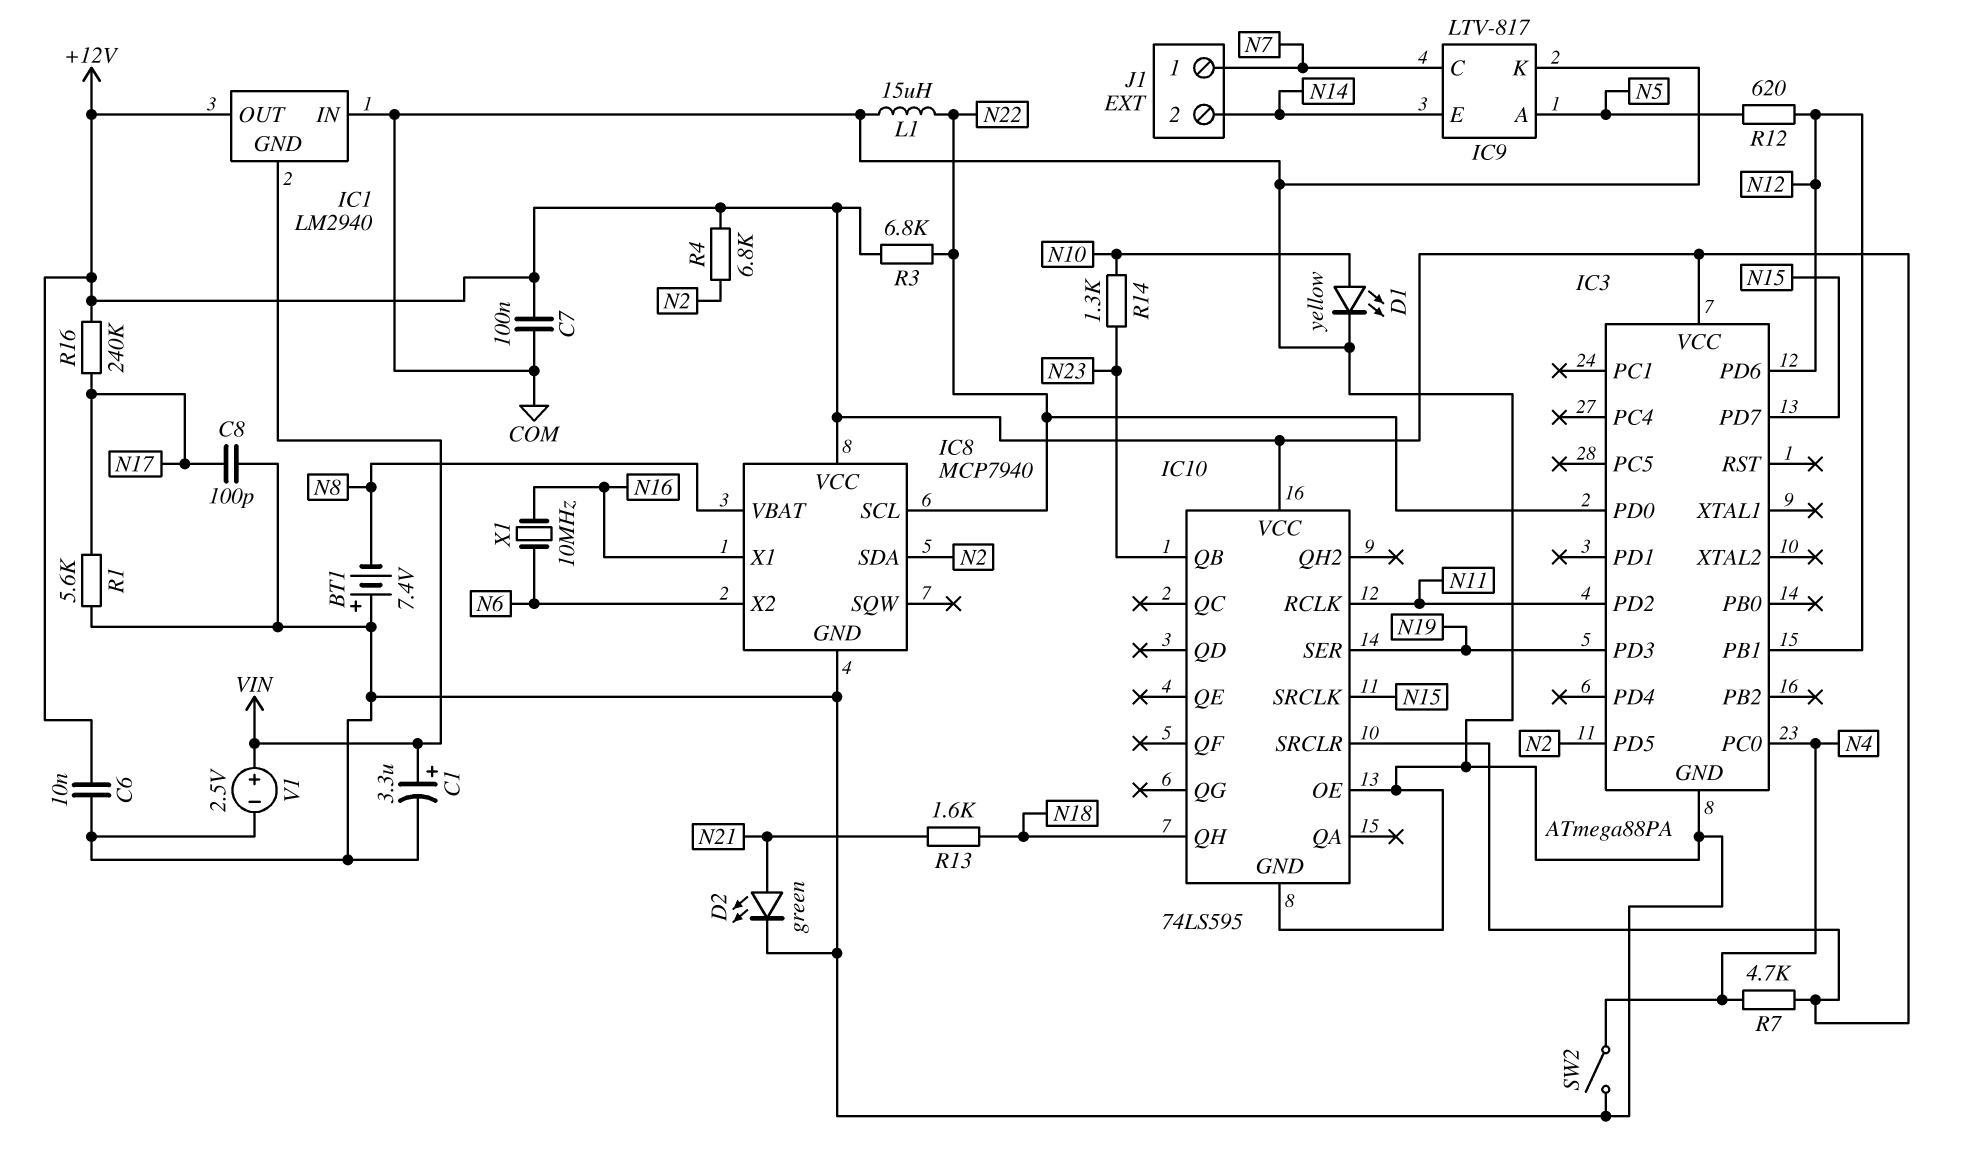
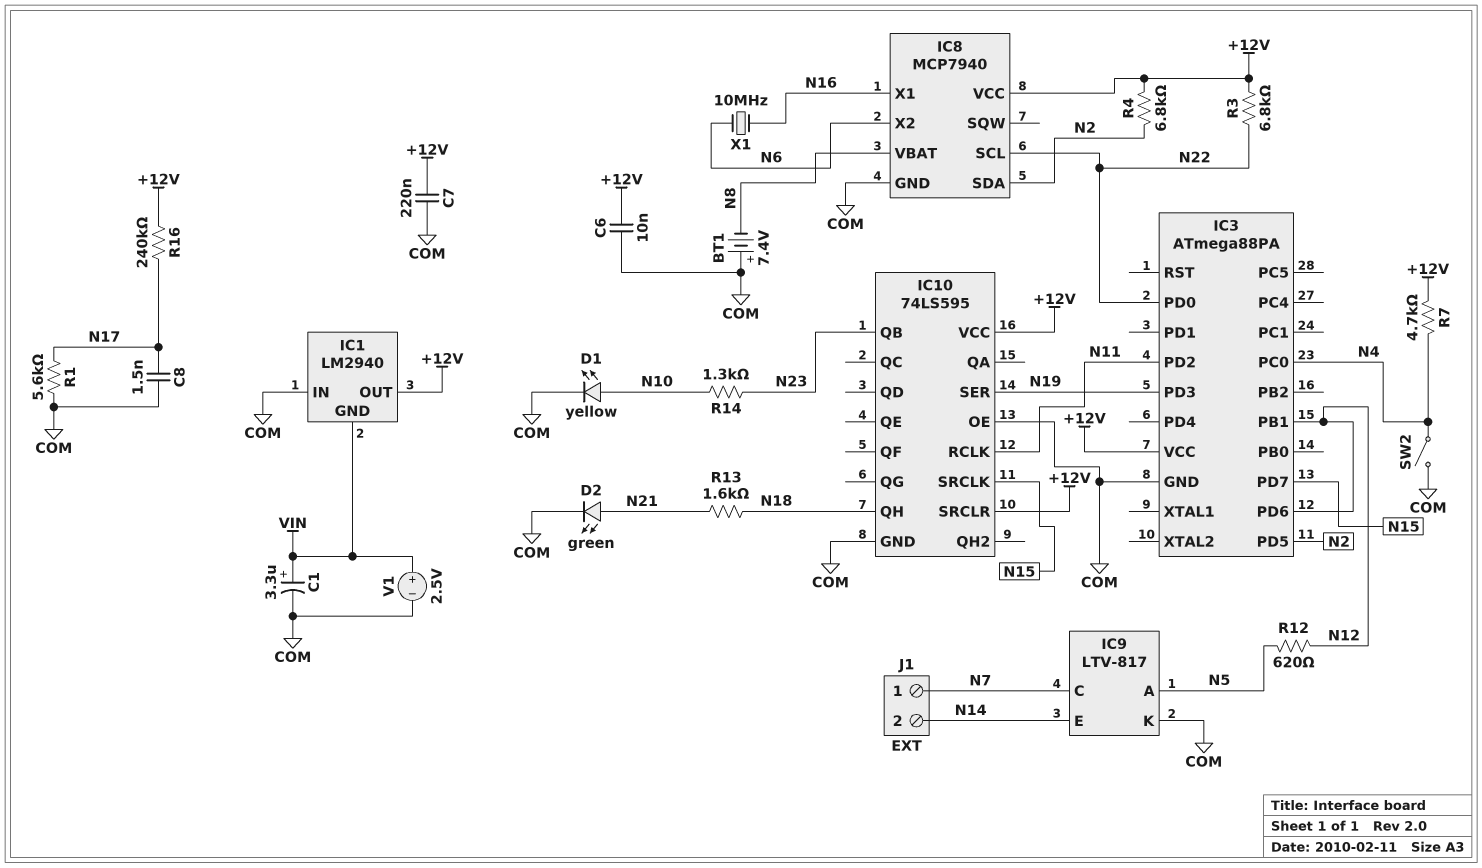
C7: 100nF (+12V, COM) -> 220nF (+12V, COM)
C8: 100pF (COM, N17) -> 1.5nF (COM, N17)
L1: 15uH (COM, N22) -> none

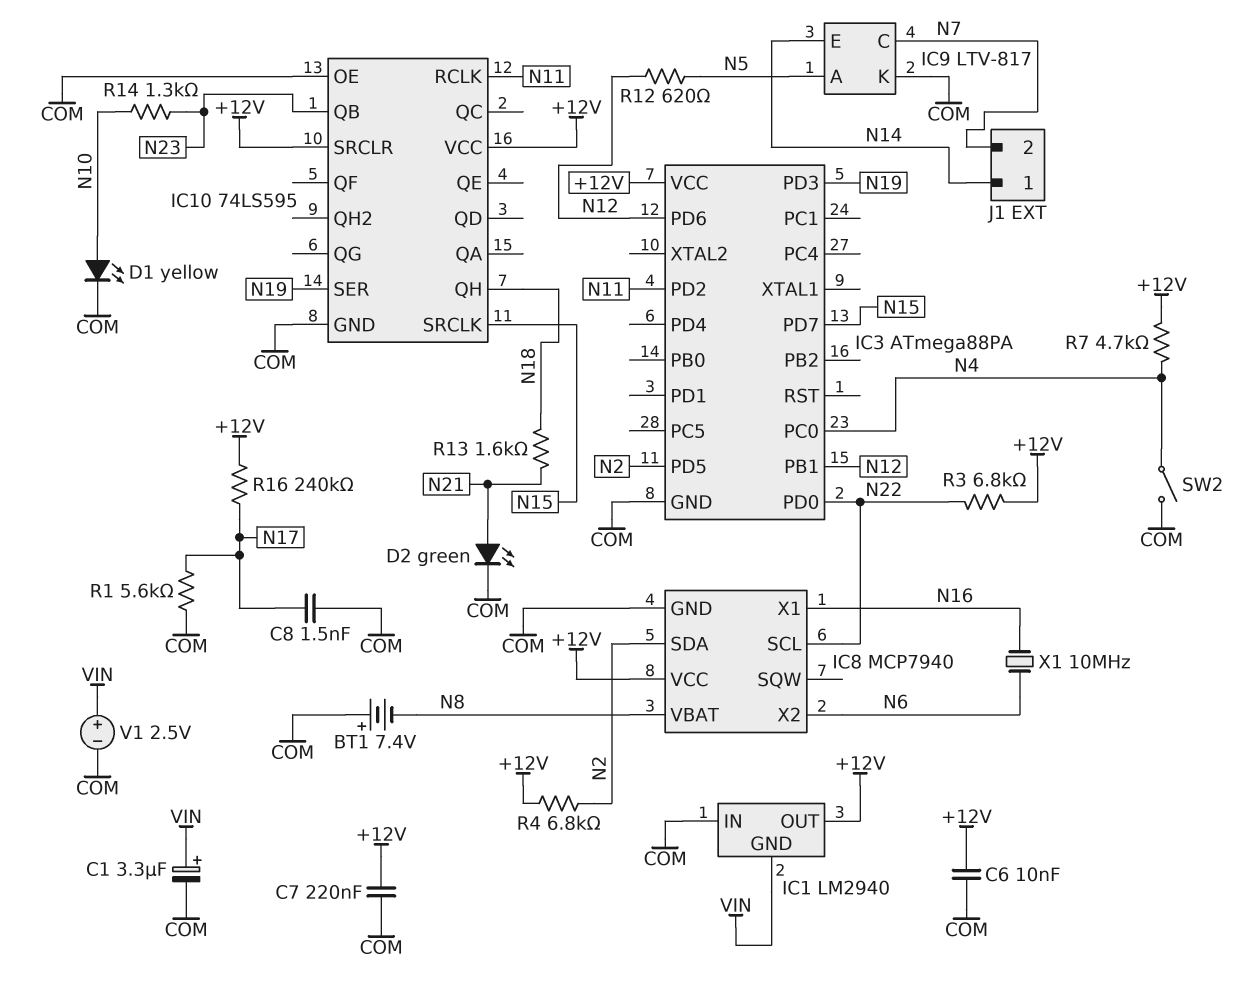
J1 pin 1: N7 -> N14
J1 pin 2: N14 -> N7

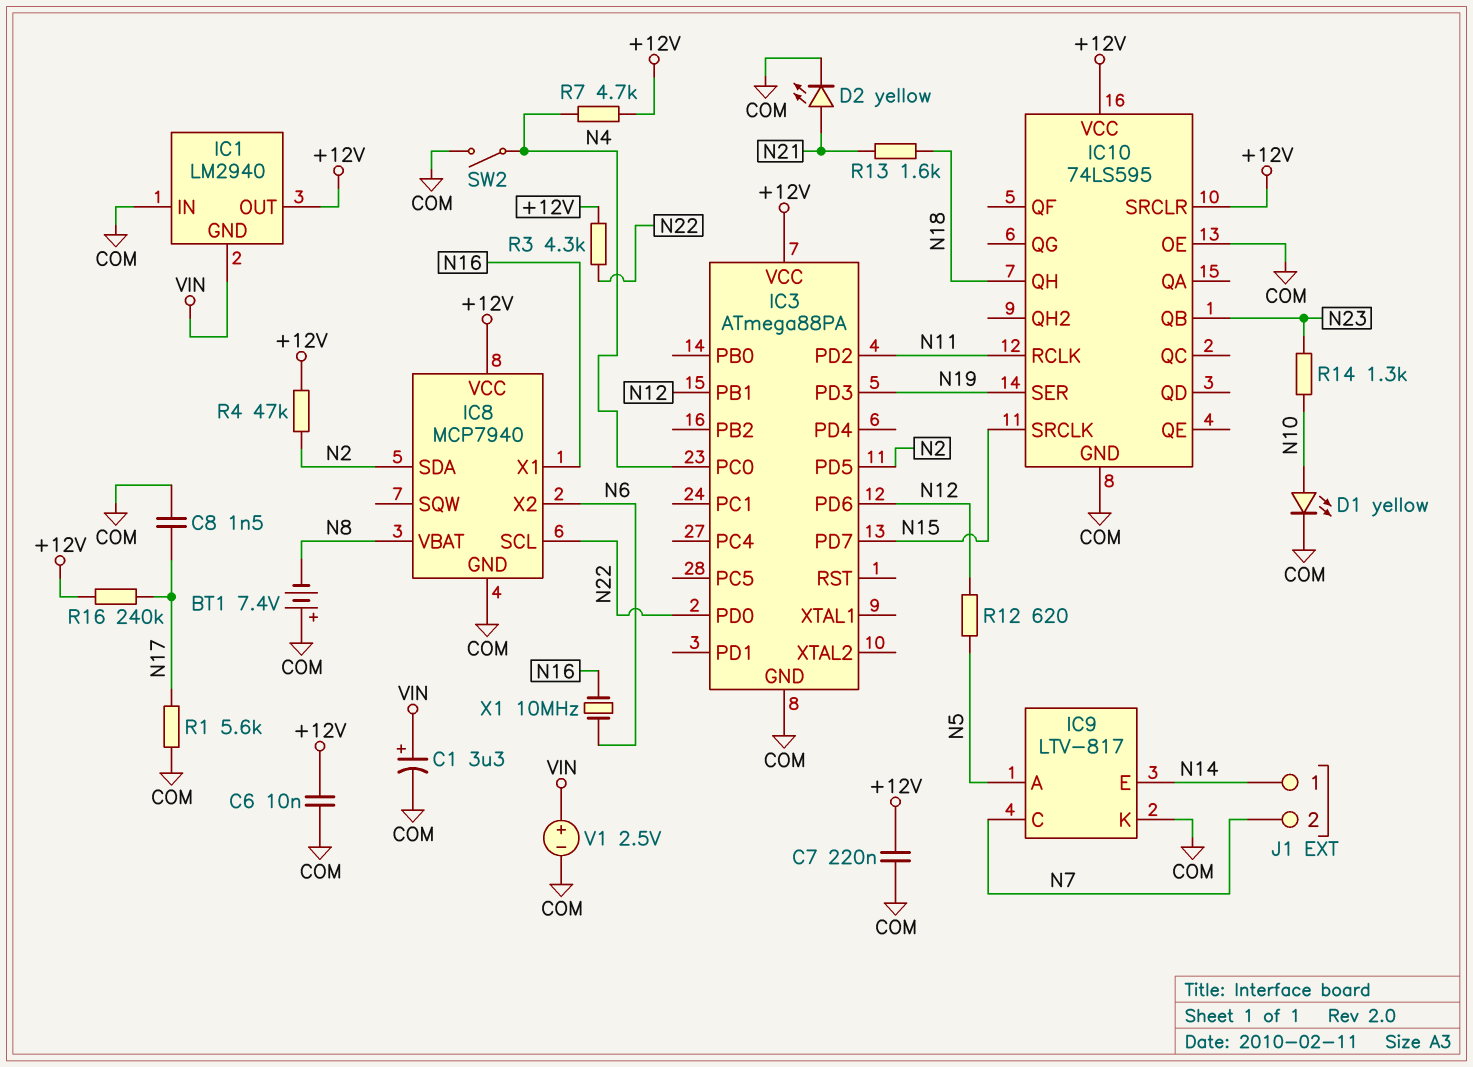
D2: LED green (A N21, K COM) -> LED yellow (A N21, K COM)
R3: 6.8k (+12V, N22) -> 4.3k (+12V, N22)
R4: 6.8k (+12V, N2) -> 47k (+12V, N2)

